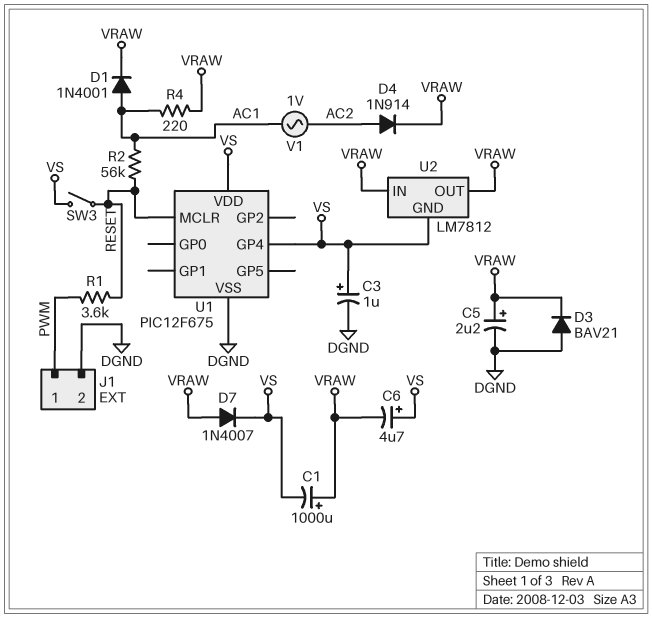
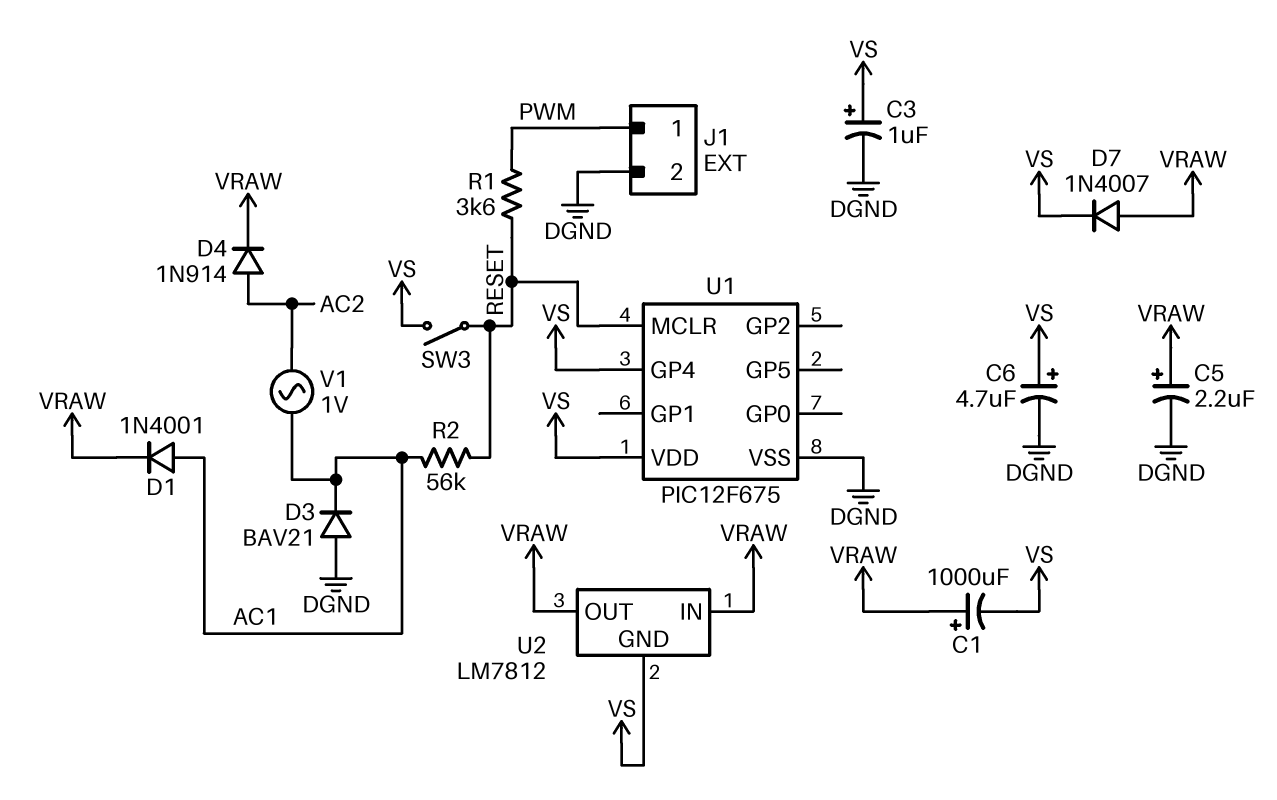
C6: 4.7uF (plus VS, minus VRAW) -> 4.7uF (plus VS, minus DGND)
D3: diode BAV21 (A DGND, K VRAW) -> diode BAV21 (A DGND, K AC1)
R4: 220 (AC1, VRAW) -> none

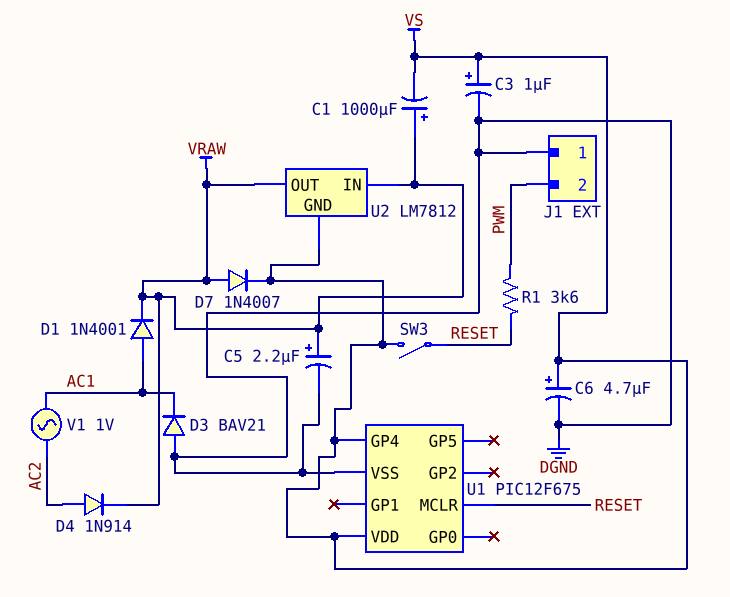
J1 pin 1: PWM -> DGND
J1 pin 2: DGND -> PWM
R2: 56k (AC1, RESET) -> none

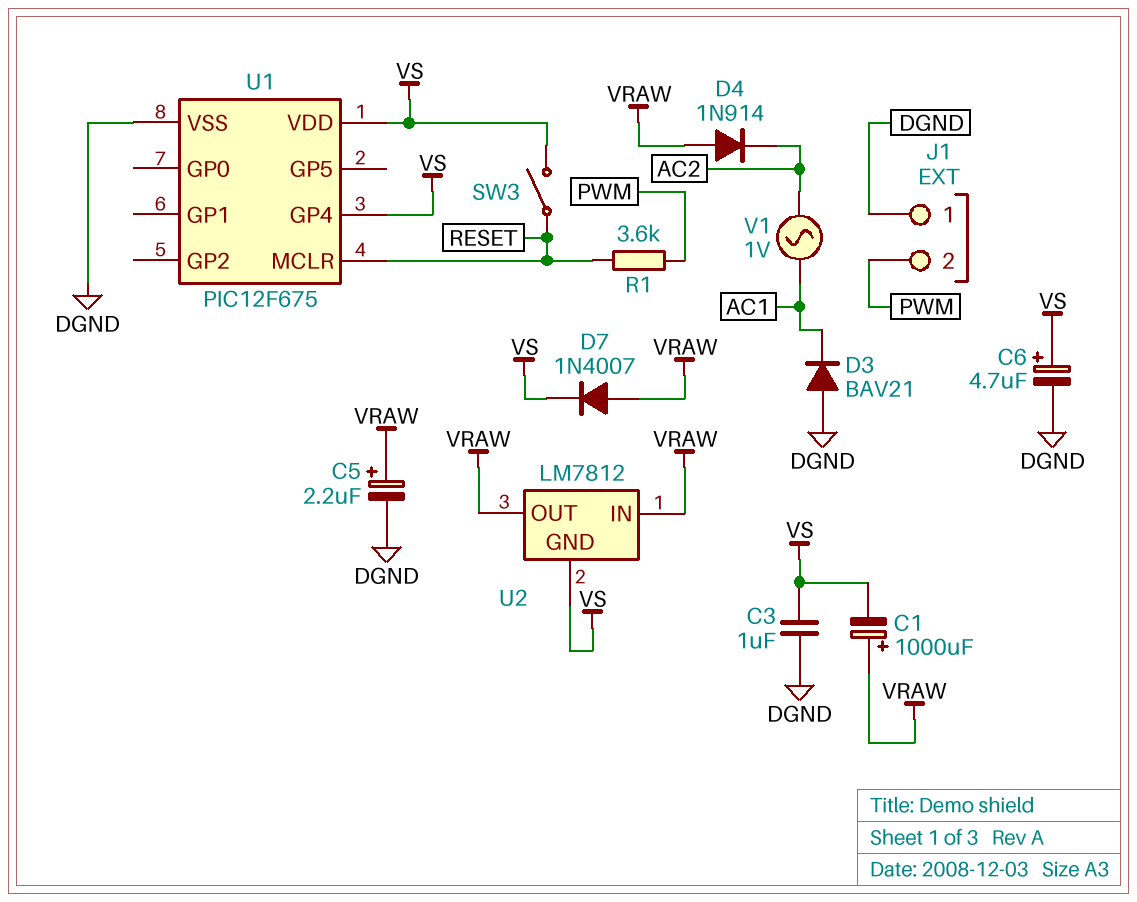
C3: 1uF (plus VS, minus DGND) -> 1uF (DGND, VS)
D1: diode 1N4001 (A AC1, K VRAW) -> none
D4: diode 1N914 (A AC2, K VRAW) -> diode 1N914 (A VRAW, K AC2)

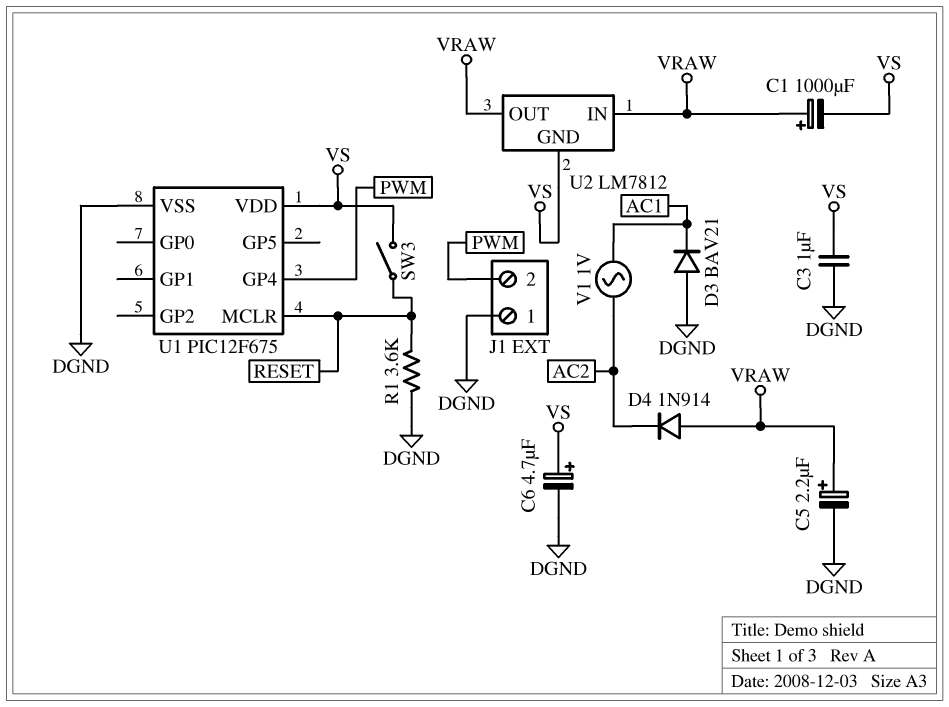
D7: diode 1N4007 (A VRAW, K VS) -> none
R1: 3.6k (PWM, RESET) -> 3.6k (DGND, RESET)
U1 pin GP4: VS -> PWM

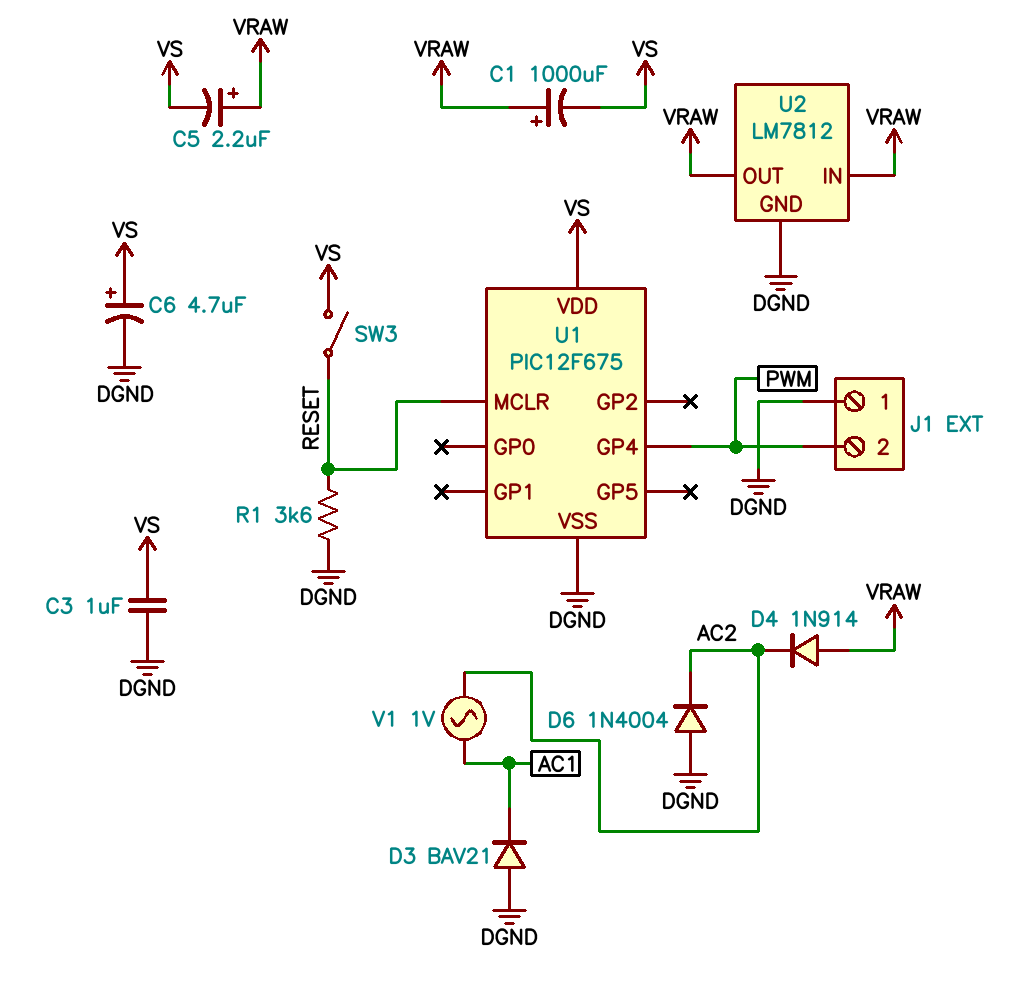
C5: 2.2uF (plus VRAW, minus DGND) -> 2.2uF (plus VRAW, minus VS)
D6: none -> diode 1N4004 (A DGND, K AC2)
U2 pin GND: VS -> DGND

